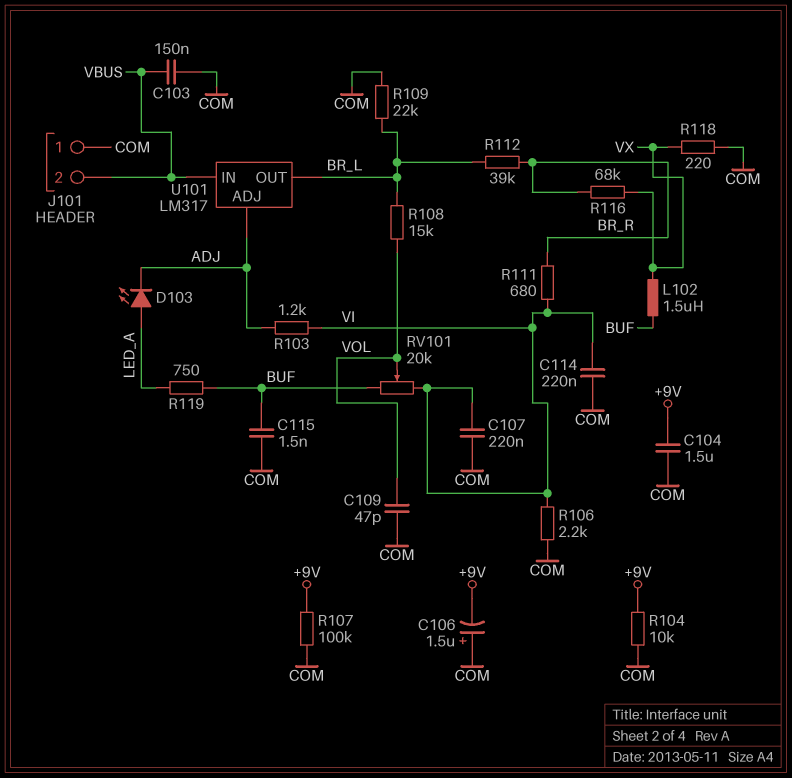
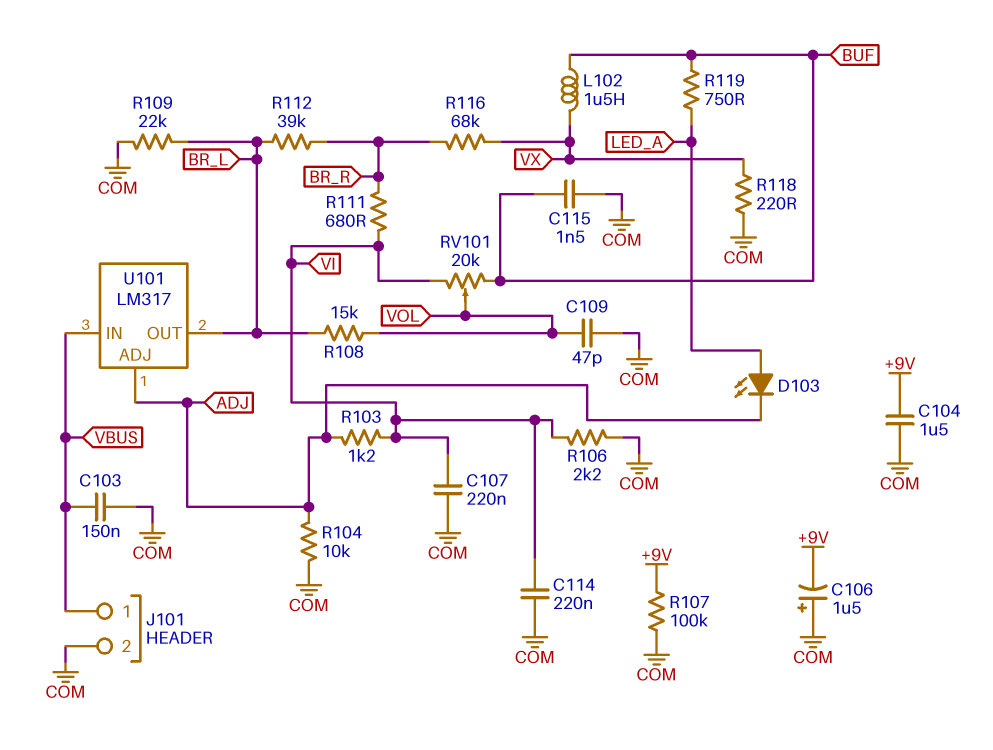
J101 pin 1: COM -> VBUS
J101 pin 2: VBUS -> COM
R104: 10k (+9V, COM) -> 10k (ADJ, COM)

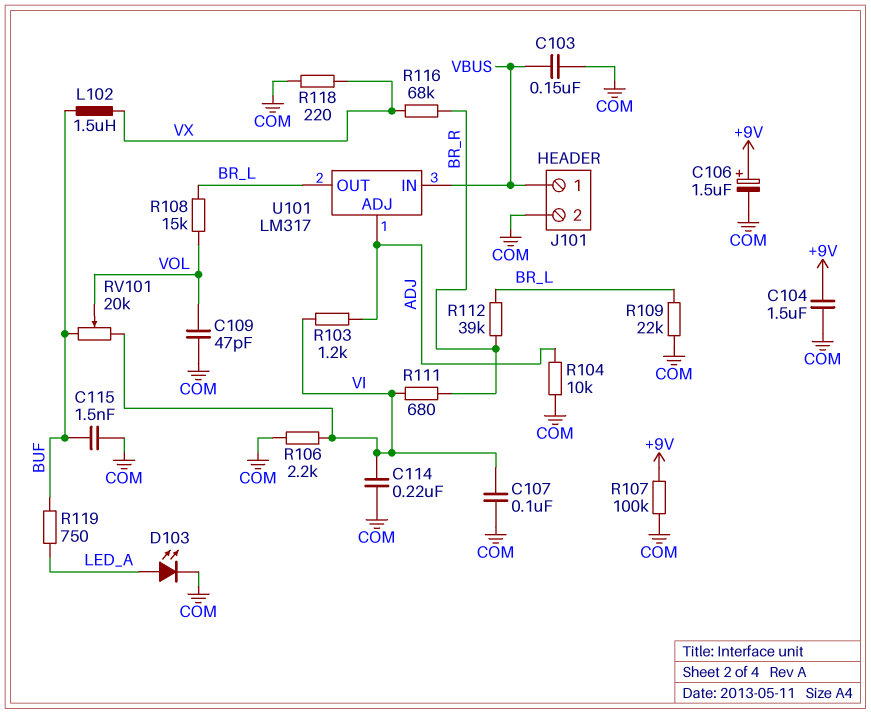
C106: 1.5uF (plus COM, minus +9V) -> 1.5uF (plus +9V, minus COM)
C107: 220nF (COM, VI) -> 100nF (COM, VI)
D103: LED (A LED_A, K ADJ) -> LED (A LED_A, K COM)

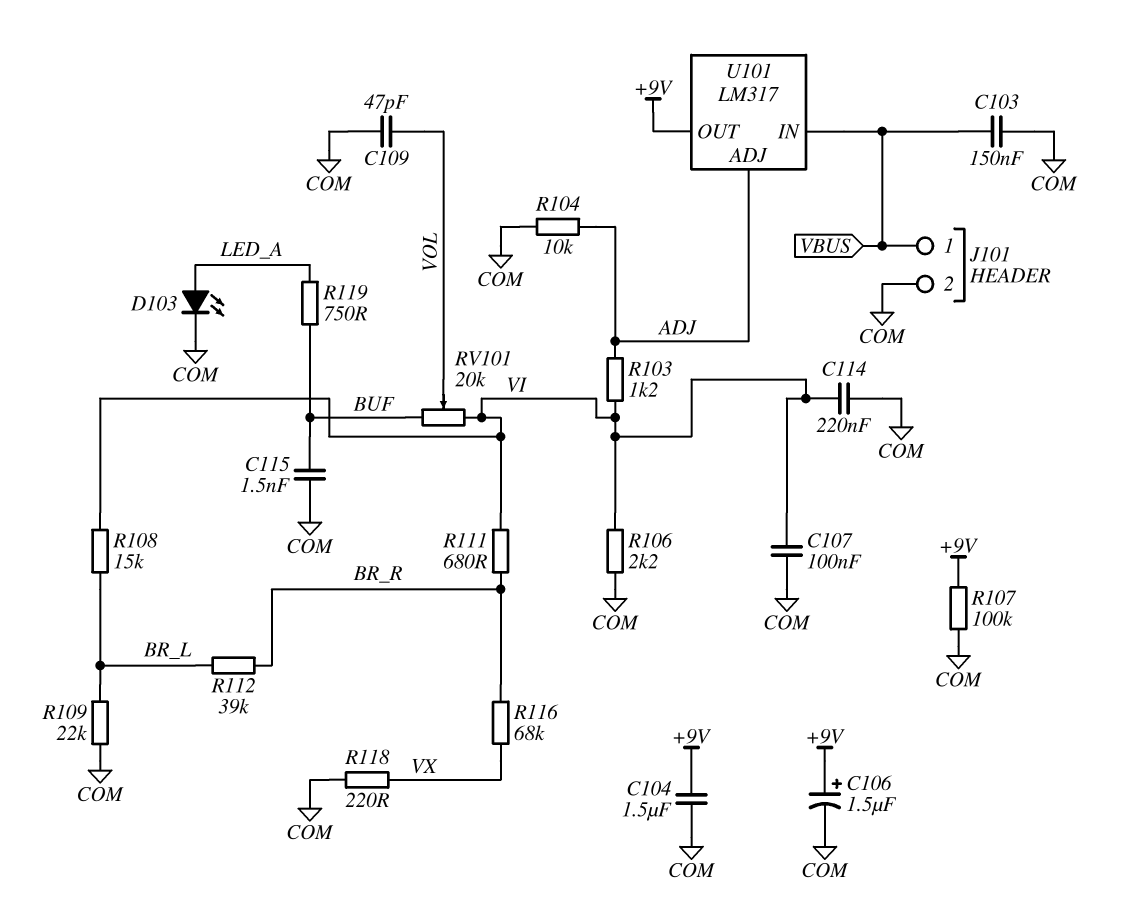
L102: 1.5uH (BUF, VX) -> none
R108: 15k (BR_L, VOL) -> 15k (BR_L, VI)
U101 pin OUT: BR_L -> +9V

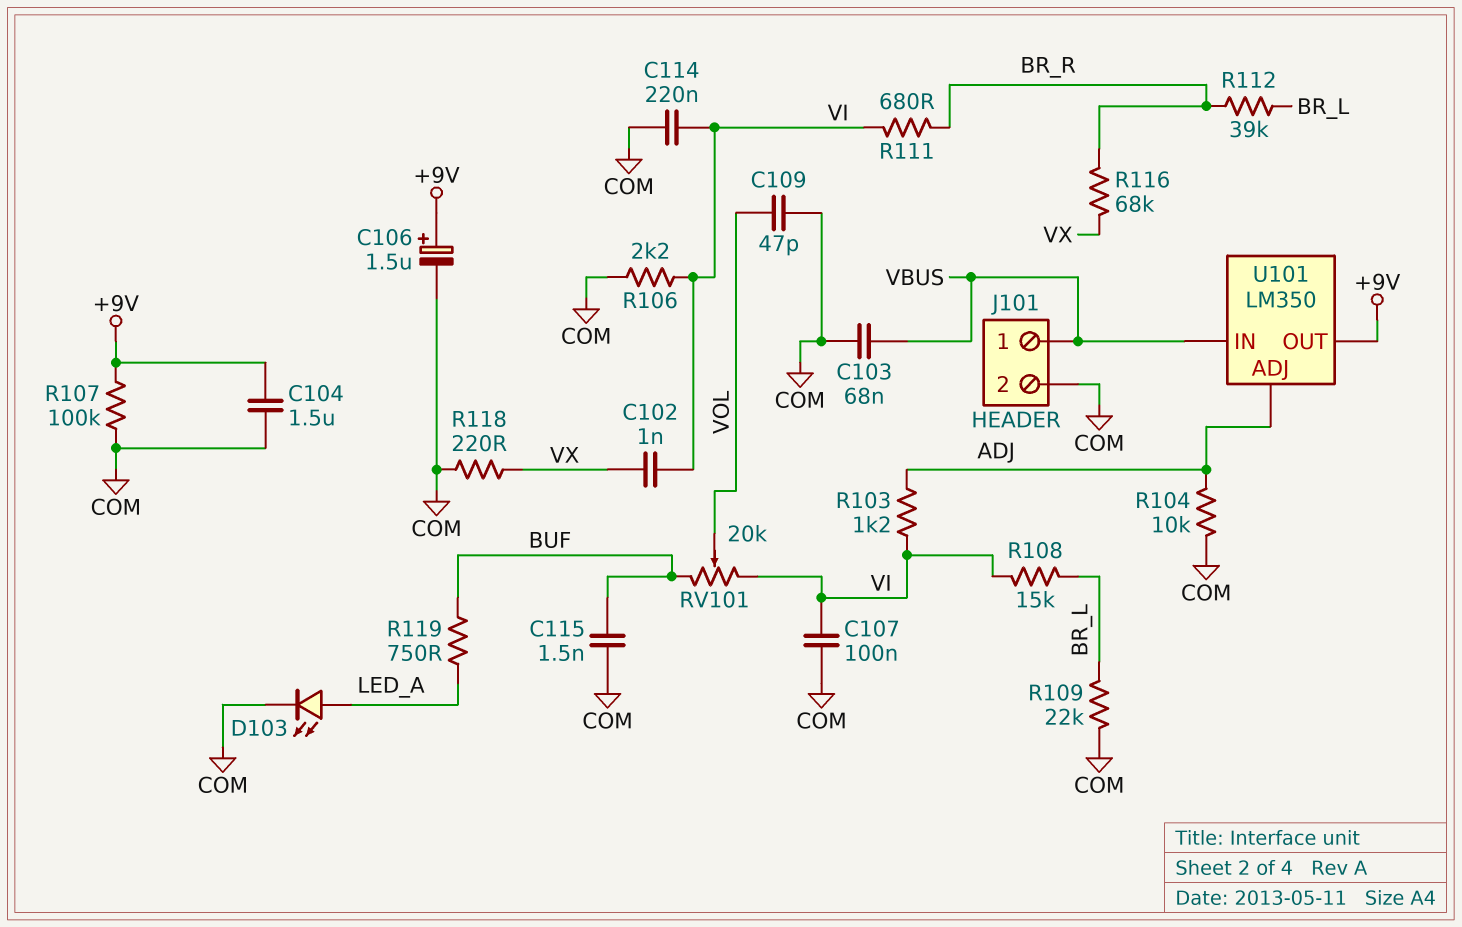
C102: none -> 1nF (VI, VX)
C103: 150nF (COM, VBUS) -> 68nF (COM, VBUS)
U101: LM317 -> LM350

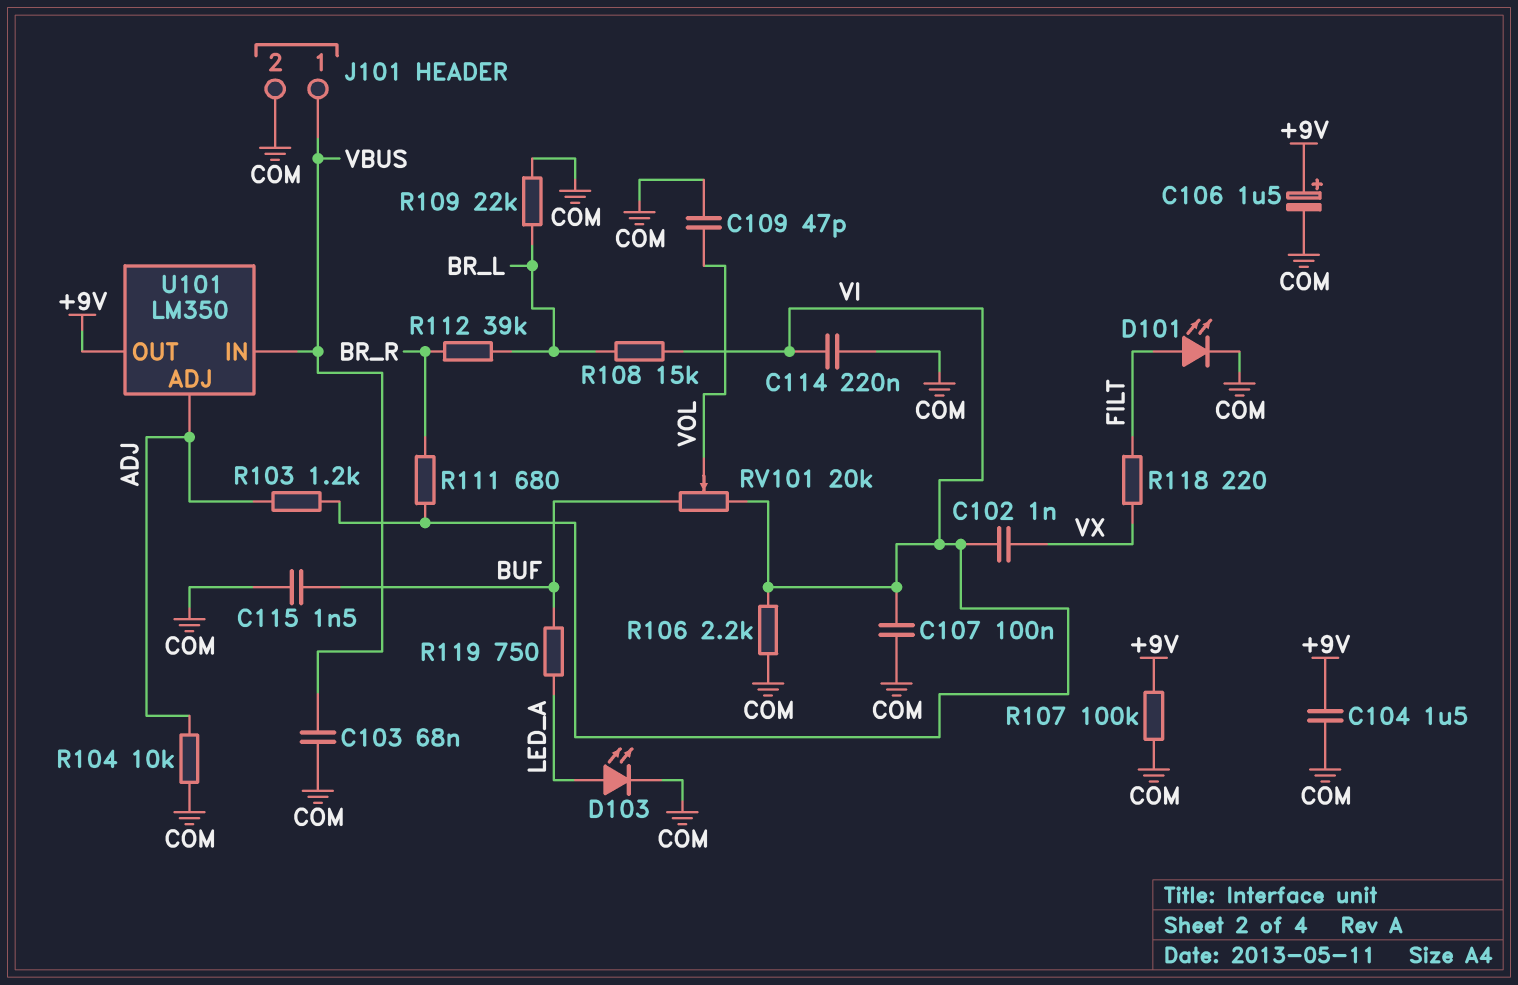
D101: none -> LED (A FILT, K COM)
R116: 68k (BR_R, VX) -> none
R118: 220 (COM, VX) -> 220 (FILT, VX)

